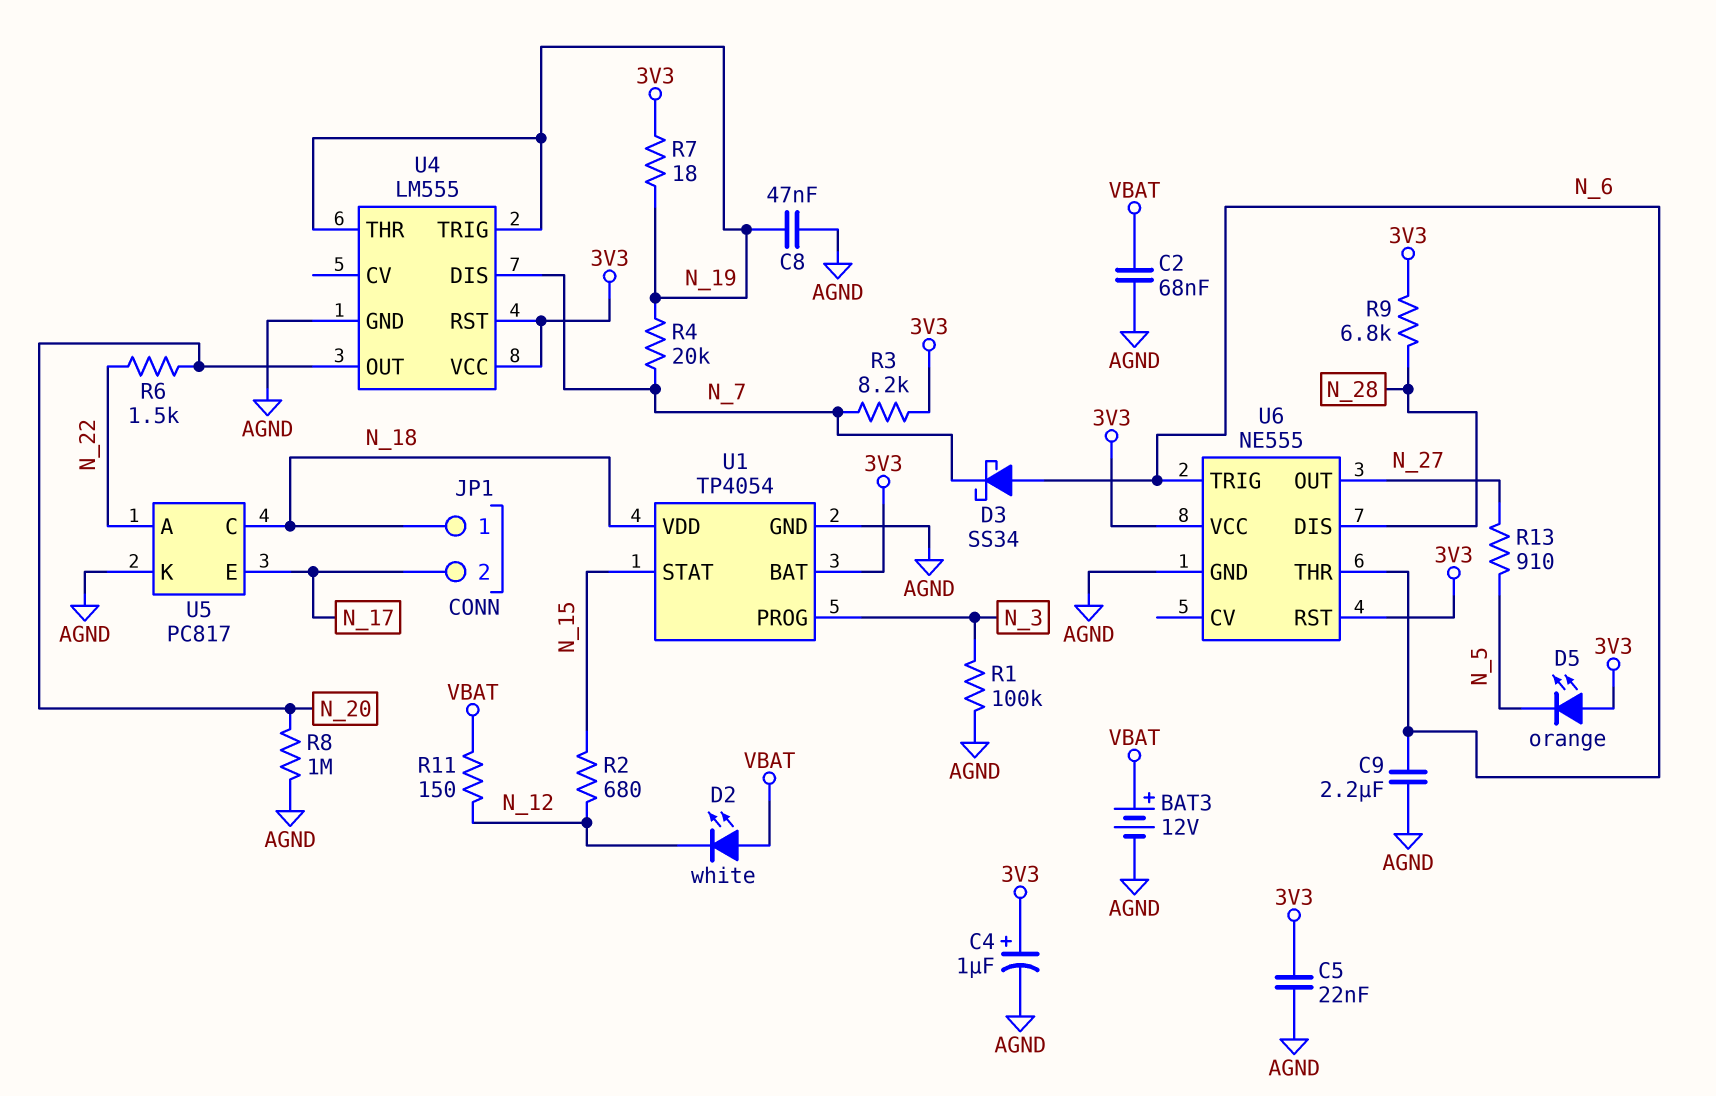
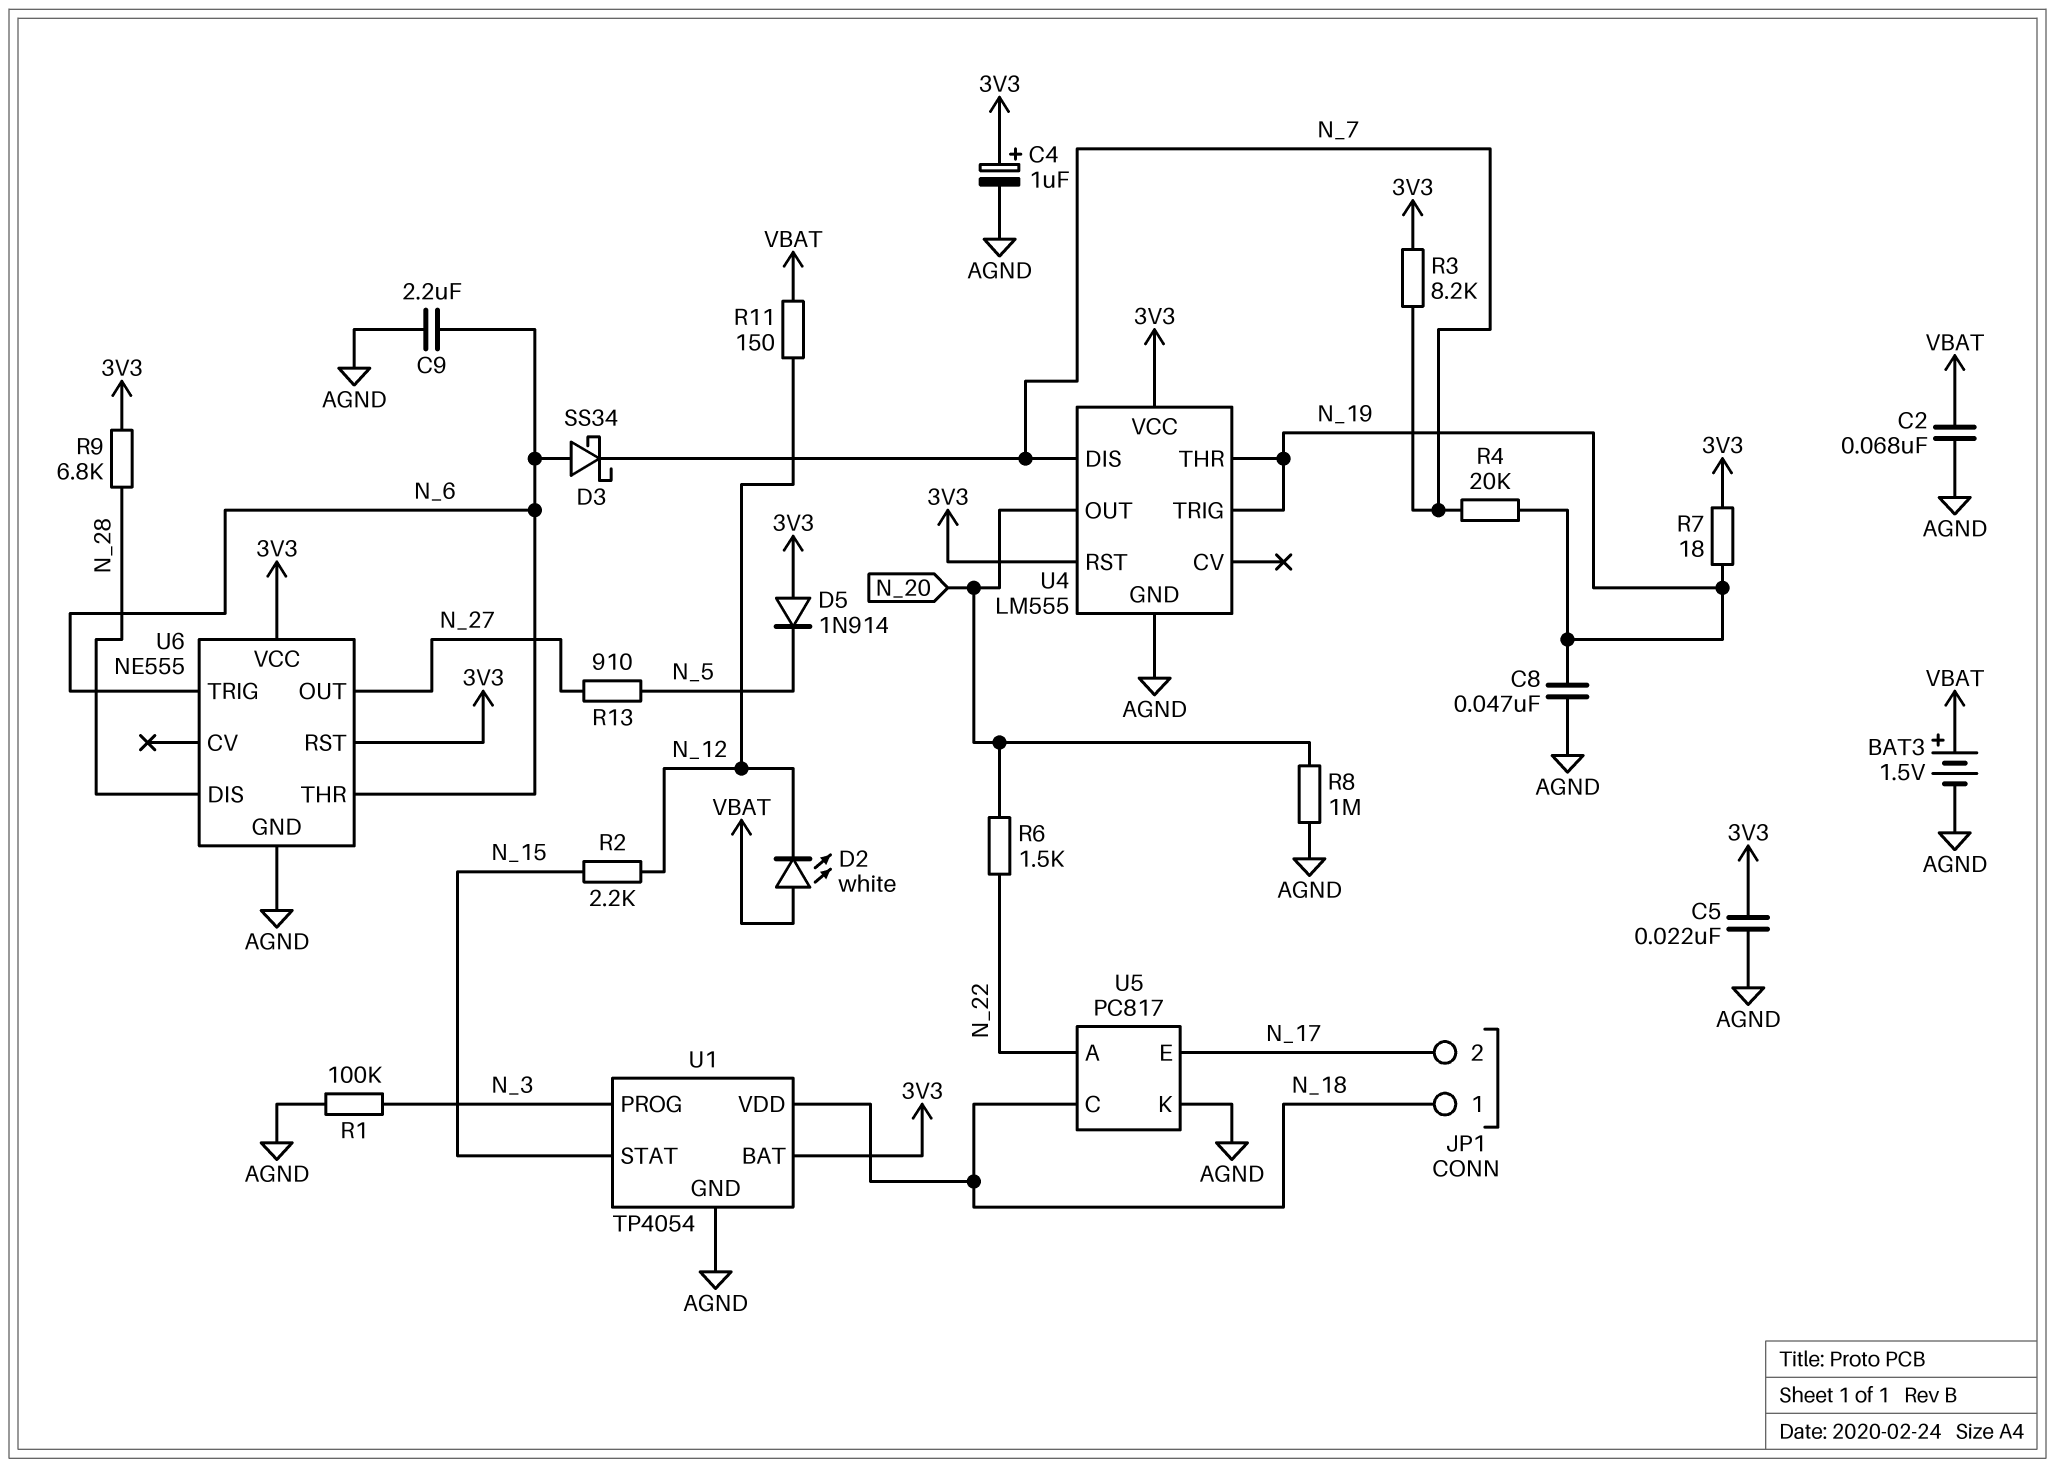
BAT3: 12V (plus VBAT, minus AGND) -> 1.5V (plus VBAT, minus AGND)
D5: LED orange (A 3V3, K N_5) -> diode 1N914 (A 3V3, K N_5)
R2: 680 (N_12, N_15) -> 2.2k (N_12, N_15)

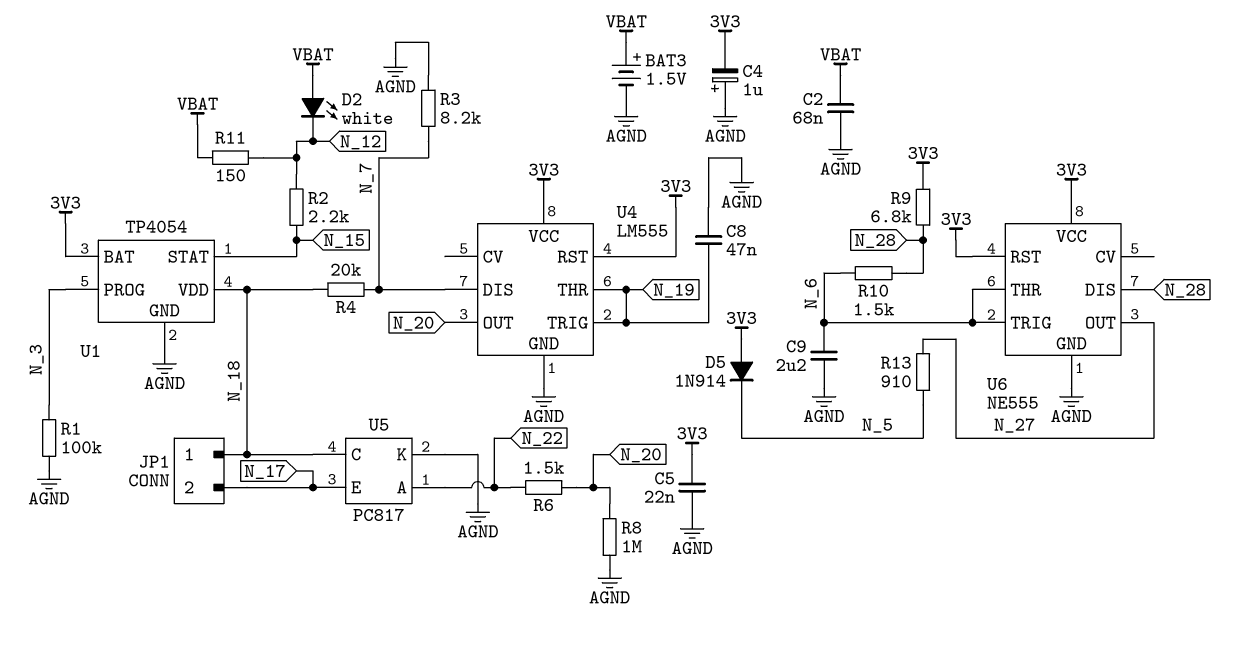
C4: 1uF (plus 3V3, minus AGND) -> 1uF (plus AGND, minus 3V3)
D3: schottky SS34 (A N_6, K N_7) -> none
R3: 8.2k (3V3, N_7) -> 8.2k (AGND, N_7)
R4: 20k (N_7, N_19) -> 20k (N_7, N_18)
R7: 18 (3V3, N_19) -> none
R10: none -> 1.5k (N_6, N_28)

